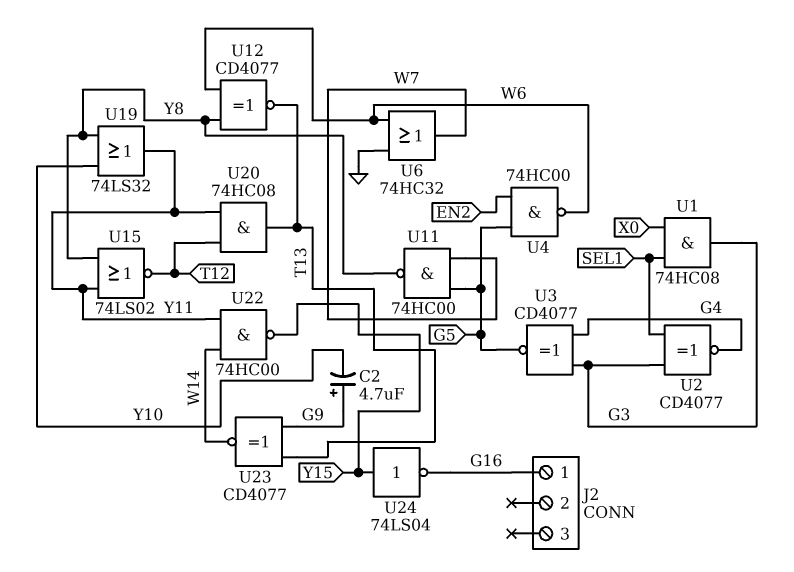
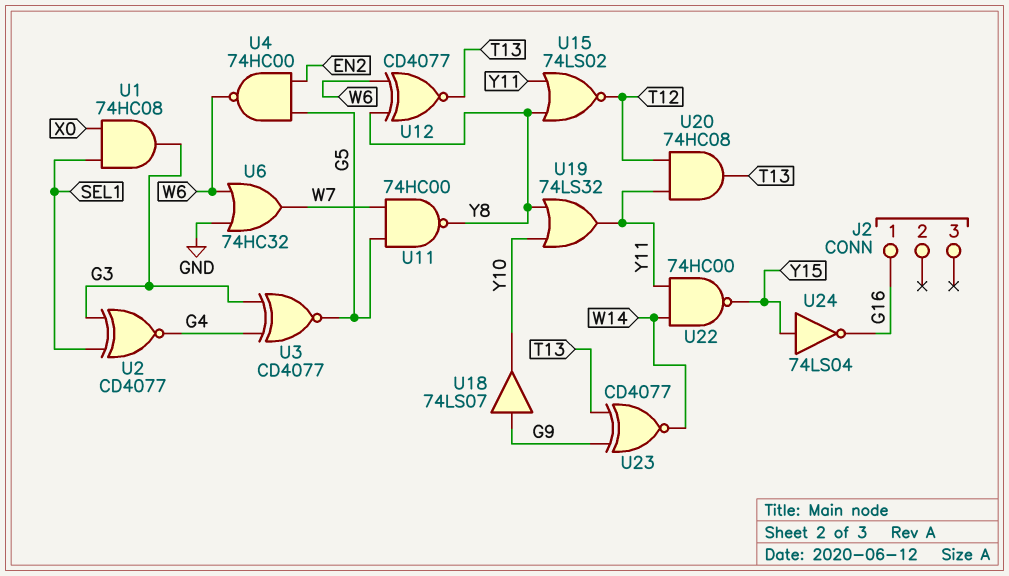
C2: 4.7uF (plus G9, minus Y10) -> none
U18: none -> buffer 74LS07 (in G9, out Y10)

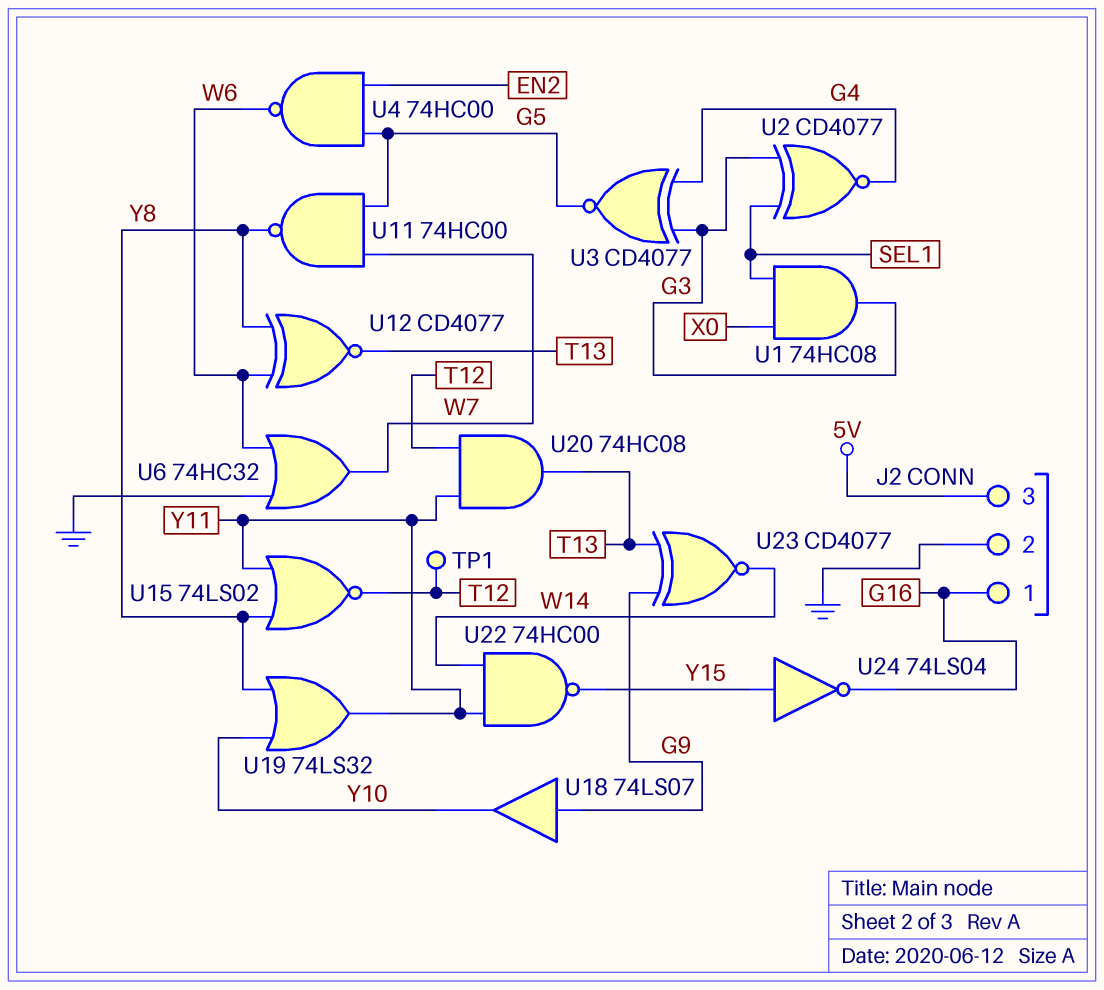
J2 pin 2: none -> GND
J2 pin 3: none -> 5V
TP1: none -> test point (T12)

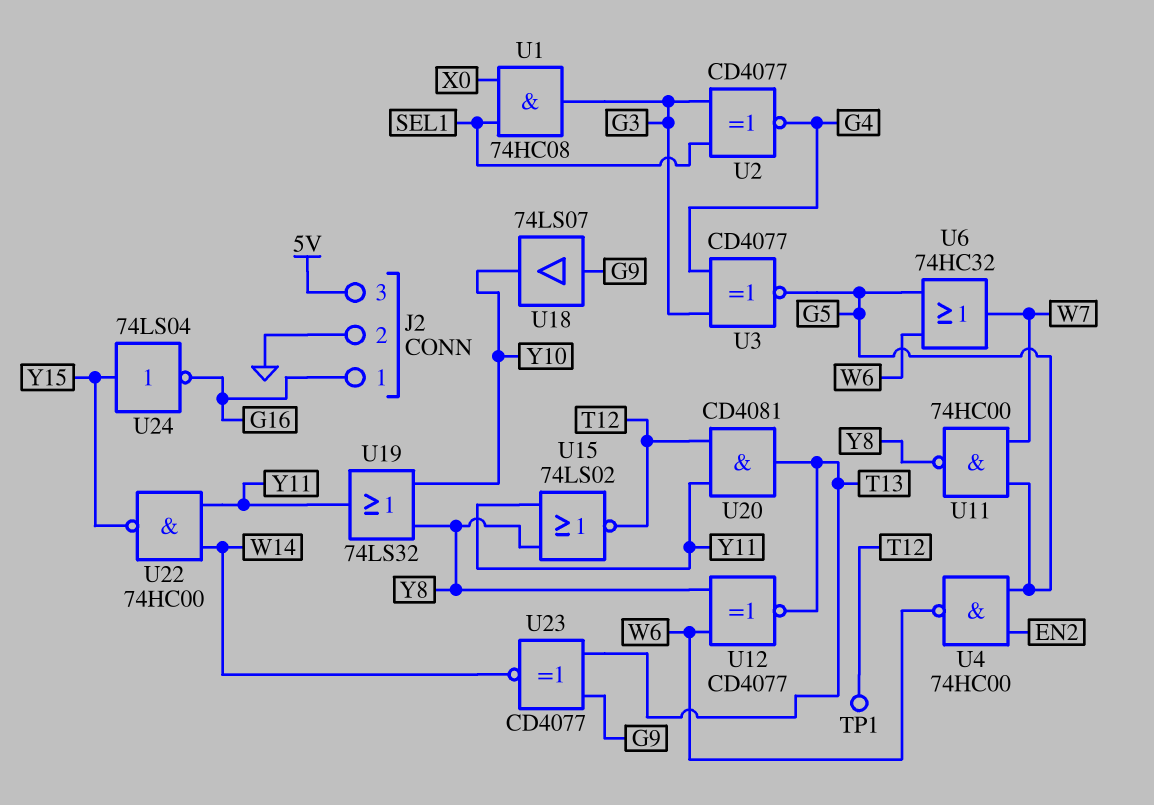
U6: OR 74HC32 (in GND, in W6, out W7) -> OR 74HC32 (in G5, in W6, out W7)
U20: AND 74HC08 (in T12, in Y11, out T13) -> AND CD4081 (in T12, in Y11, out T13)

